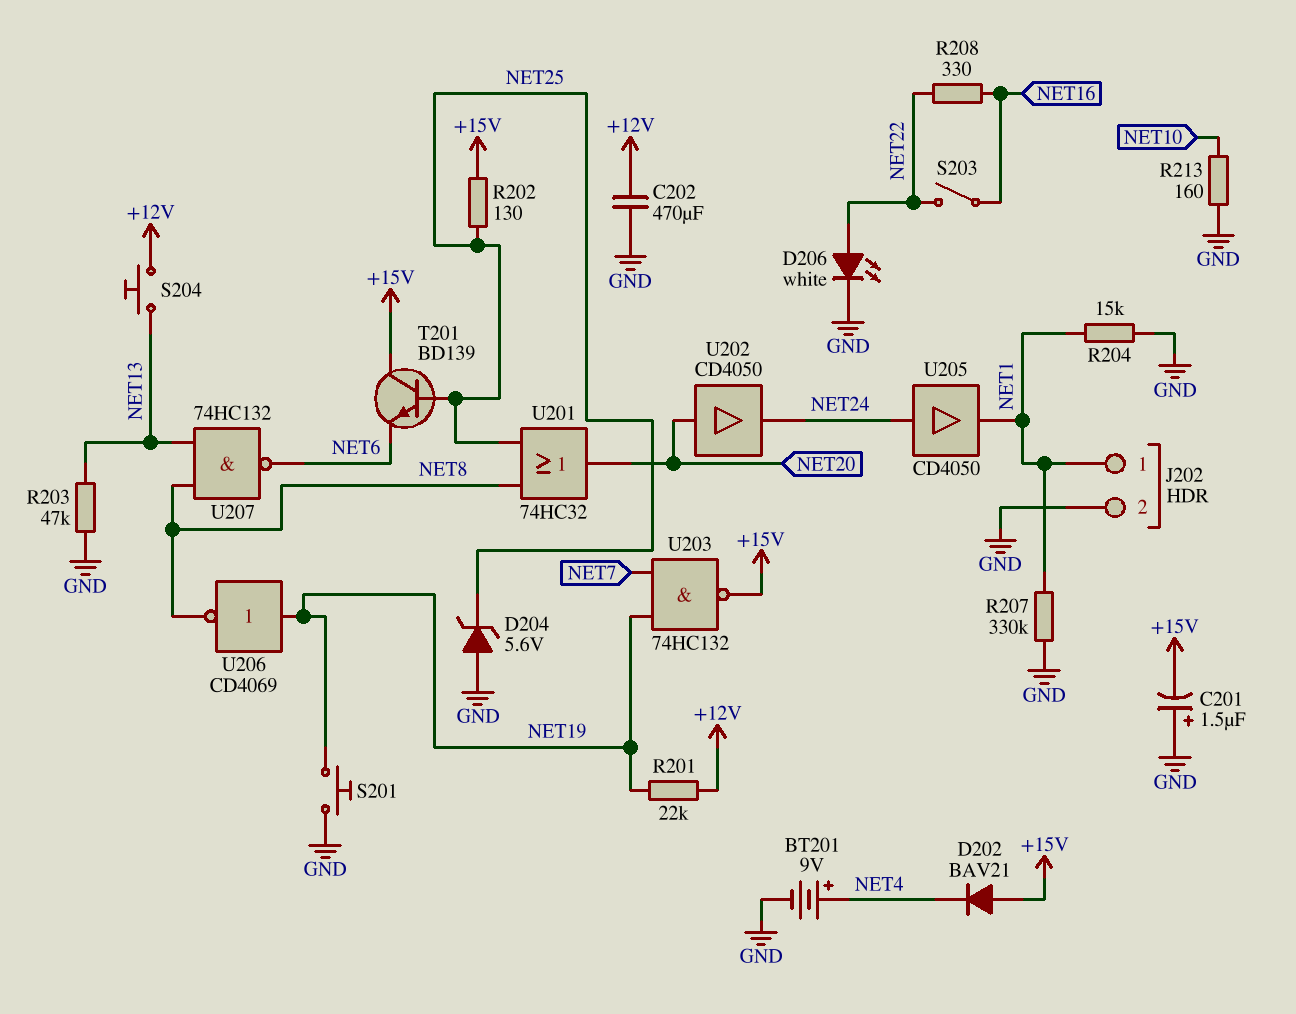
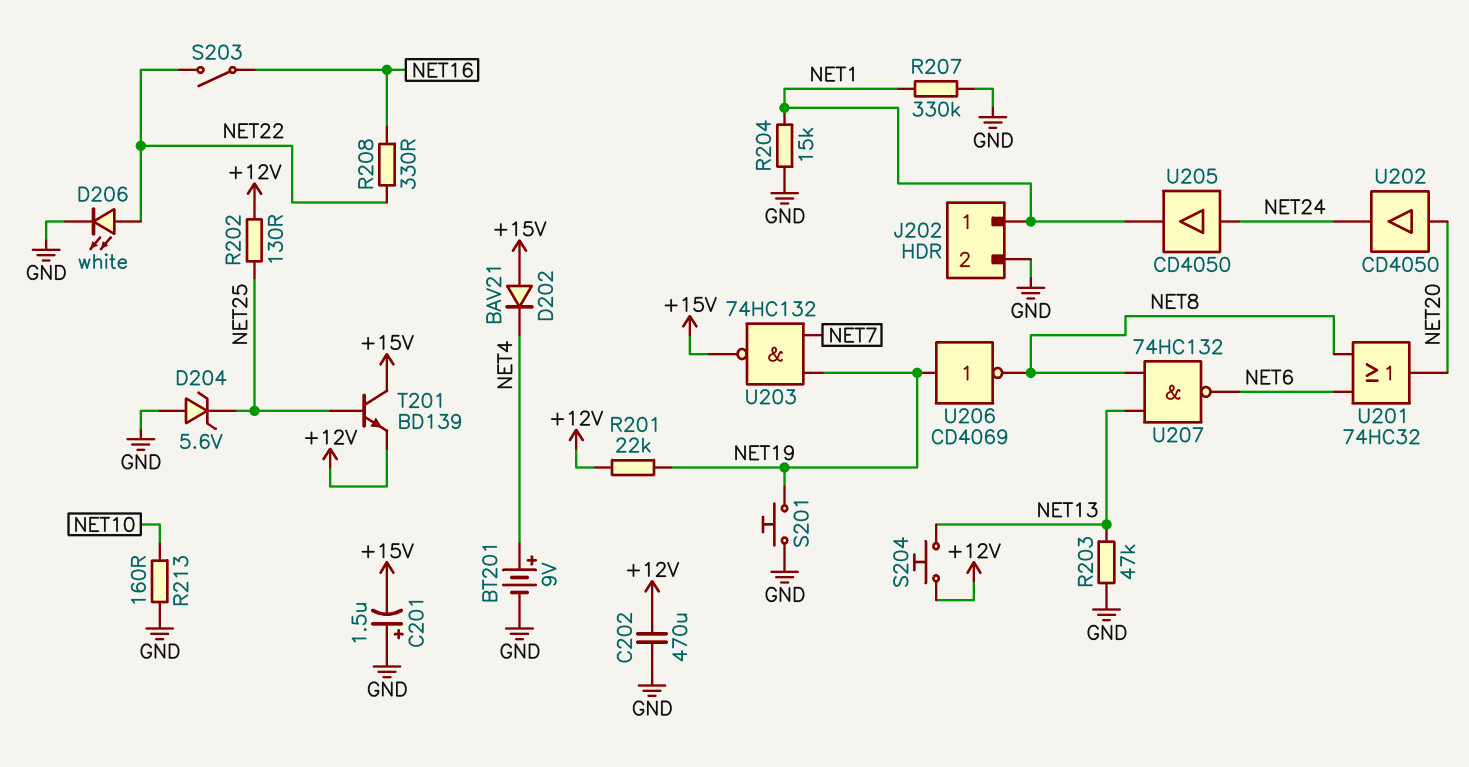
R202: 130 (+15V, NET25) -> 130 (+12V, NET25)
T201: NPN BD139 (B NET25, C +15V, E NET6) -> NPN BD139 (B NET25, C +15V, E +12V)
U201: OR 74HC32 (in NET8, in NET25, out NET20) -> OR 74HC32 (in NET6, in NET8, out NET20)

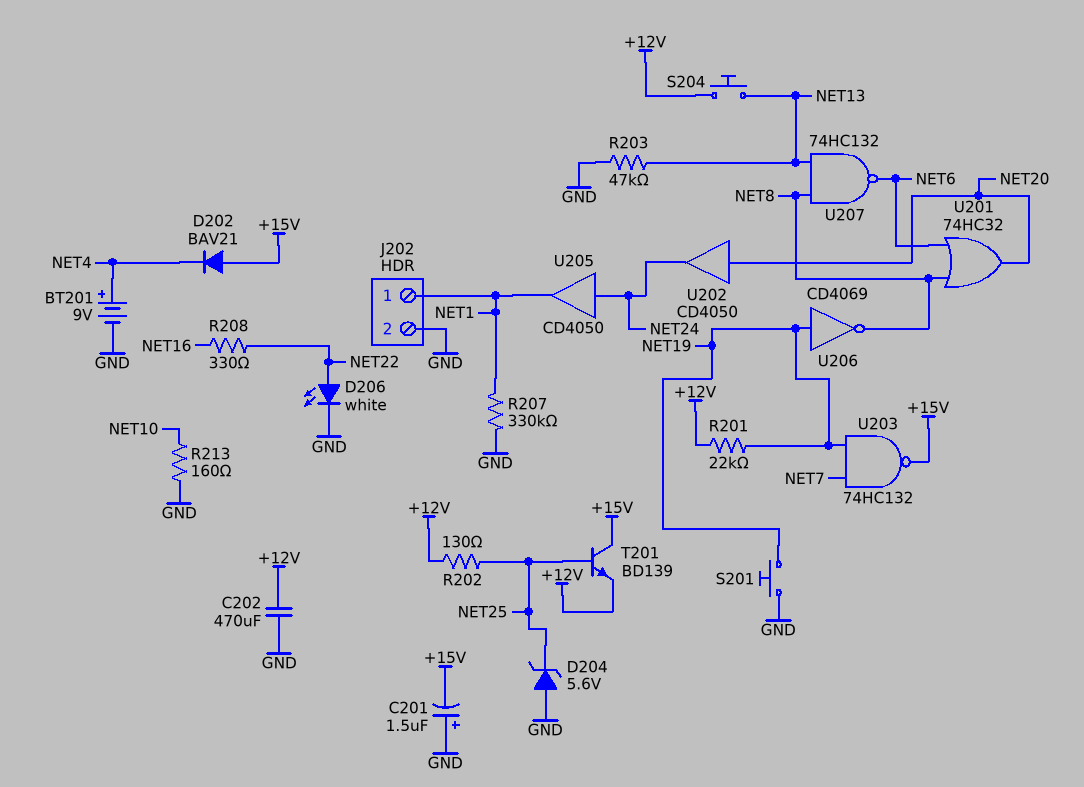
R204: 15k (GND, NET1) -> none
S203: switch (NET16, NET22) -> none

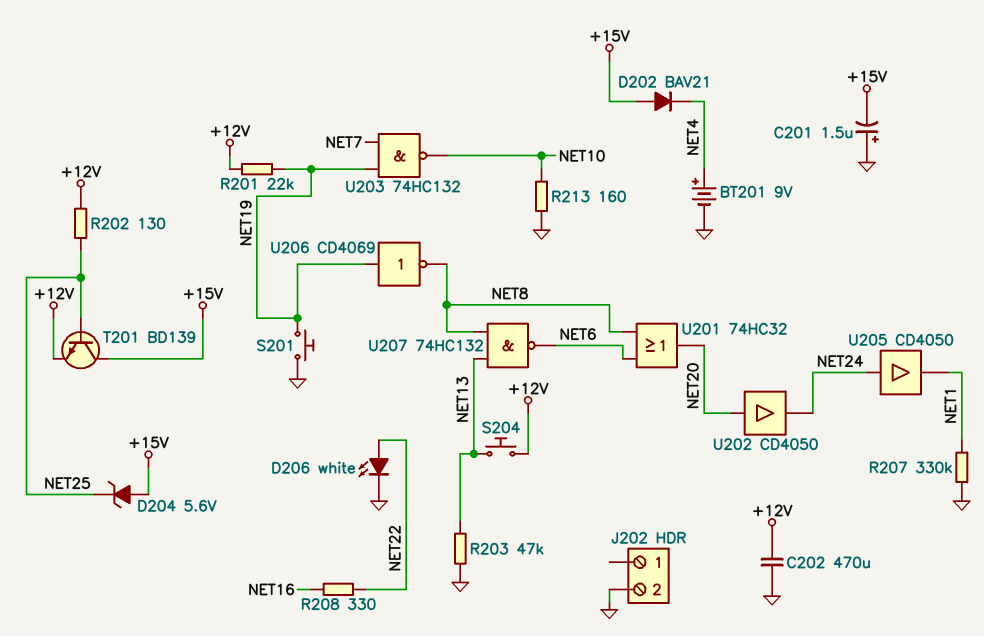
D204: zener 5.6V (A GND, K NET25) -> zener 5.6V (A +15V, K NET25)
J202 pin 1: NET1 -> none
U203: NAND 74HC132 (in NET7, in NET19, out +15V) -> NAND 74HC132 (in NET7, in NET19, out NET10)

